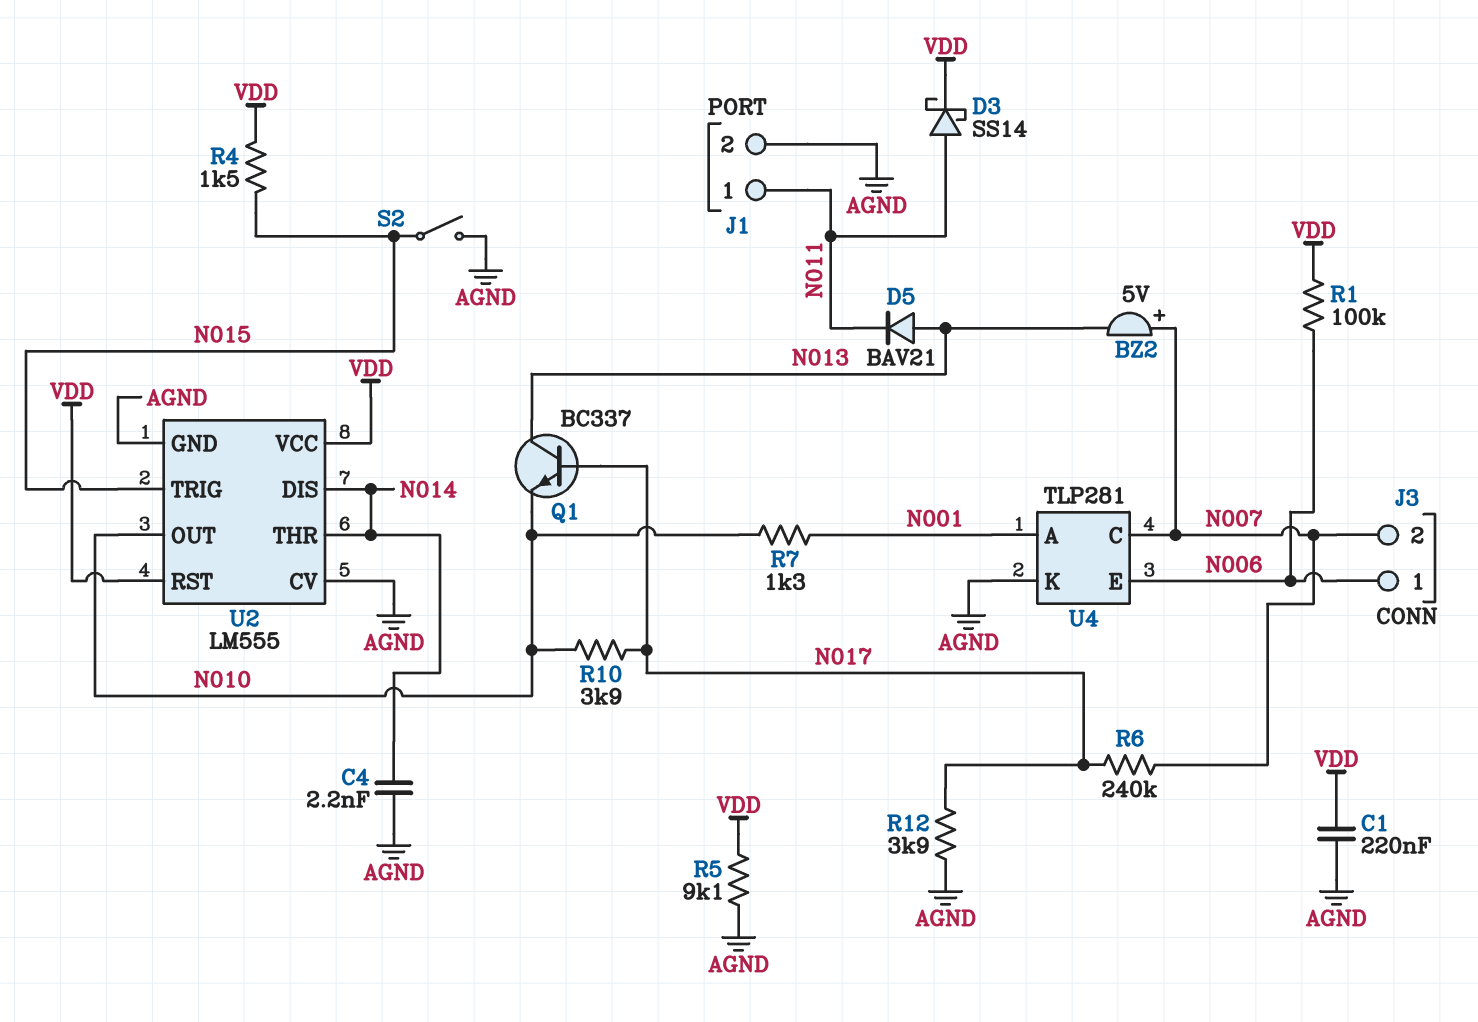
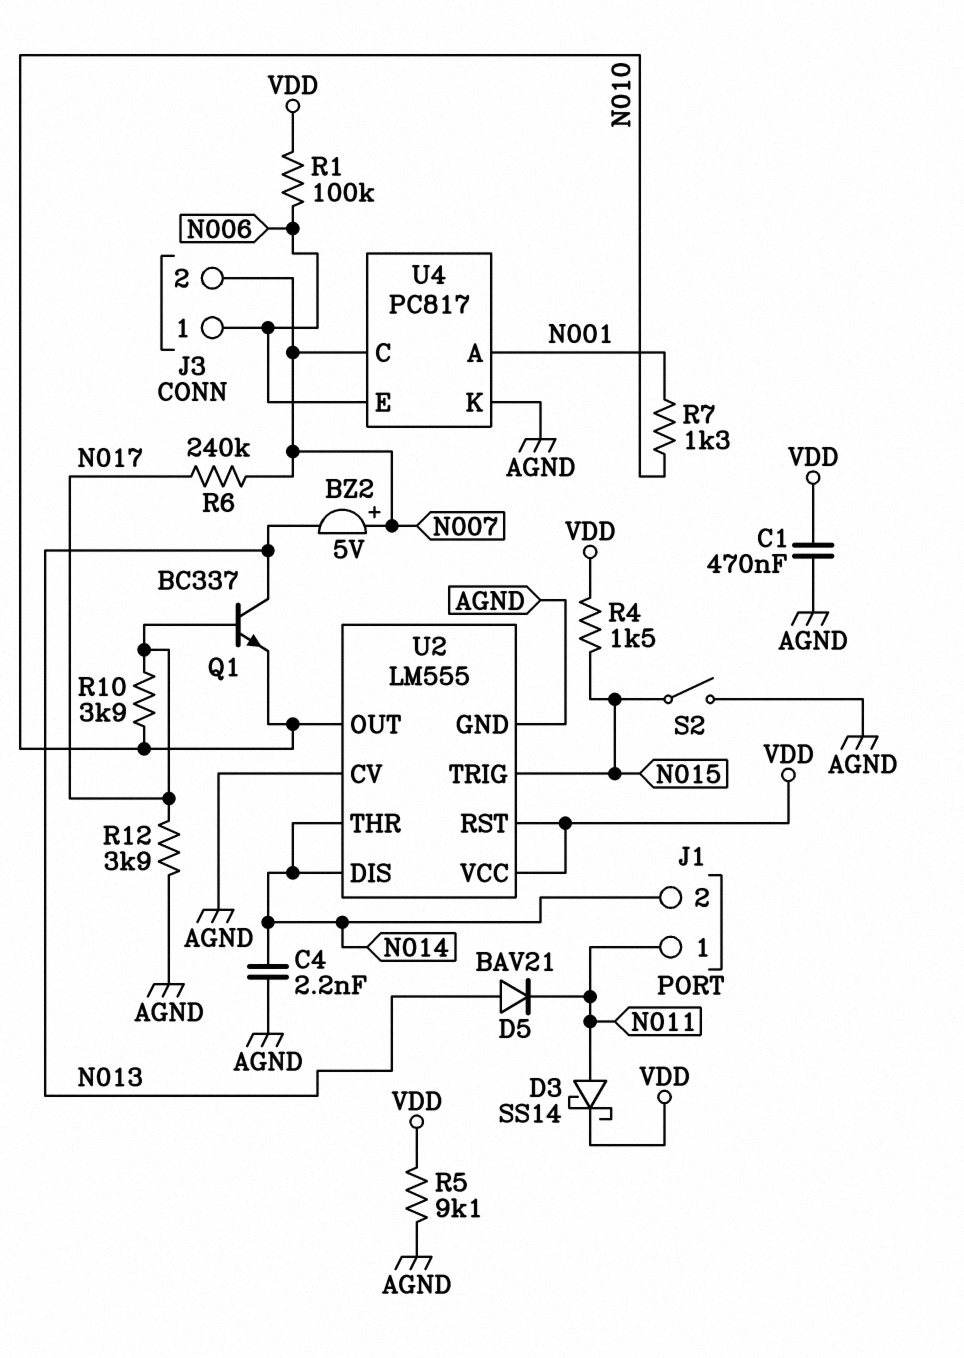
C1: 220nF (AGND, VDD) -> 470nF (AGND, VDD)
J1 pin 2: AGND -> N014
U4: TLP281 -> PC817

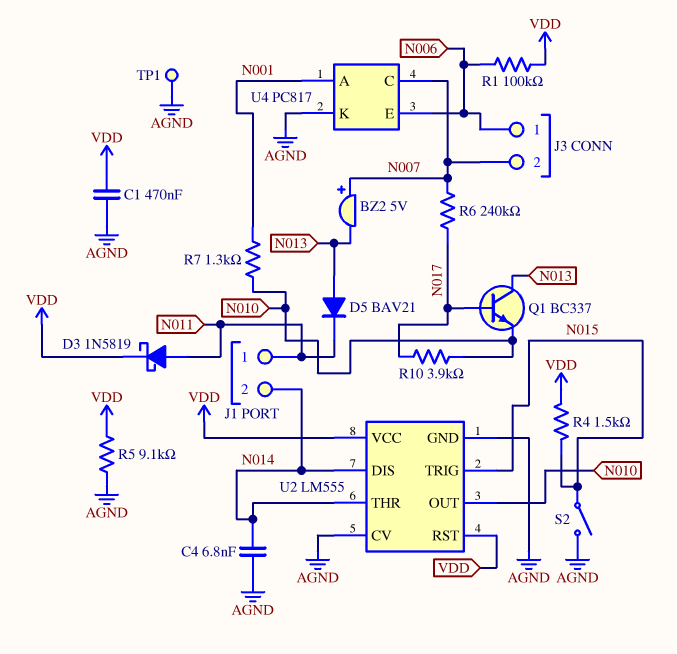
C4: 2.2nF (AGND, N014) -> 6.8nF (AGND, N014)
D3: schottky SS14 (A N011, K VDD) -> schottky 1N5819 (A N011, K VDD)
R12: 3.9k (AGND, N017) -> none
TP1: none -> test point (AGND)

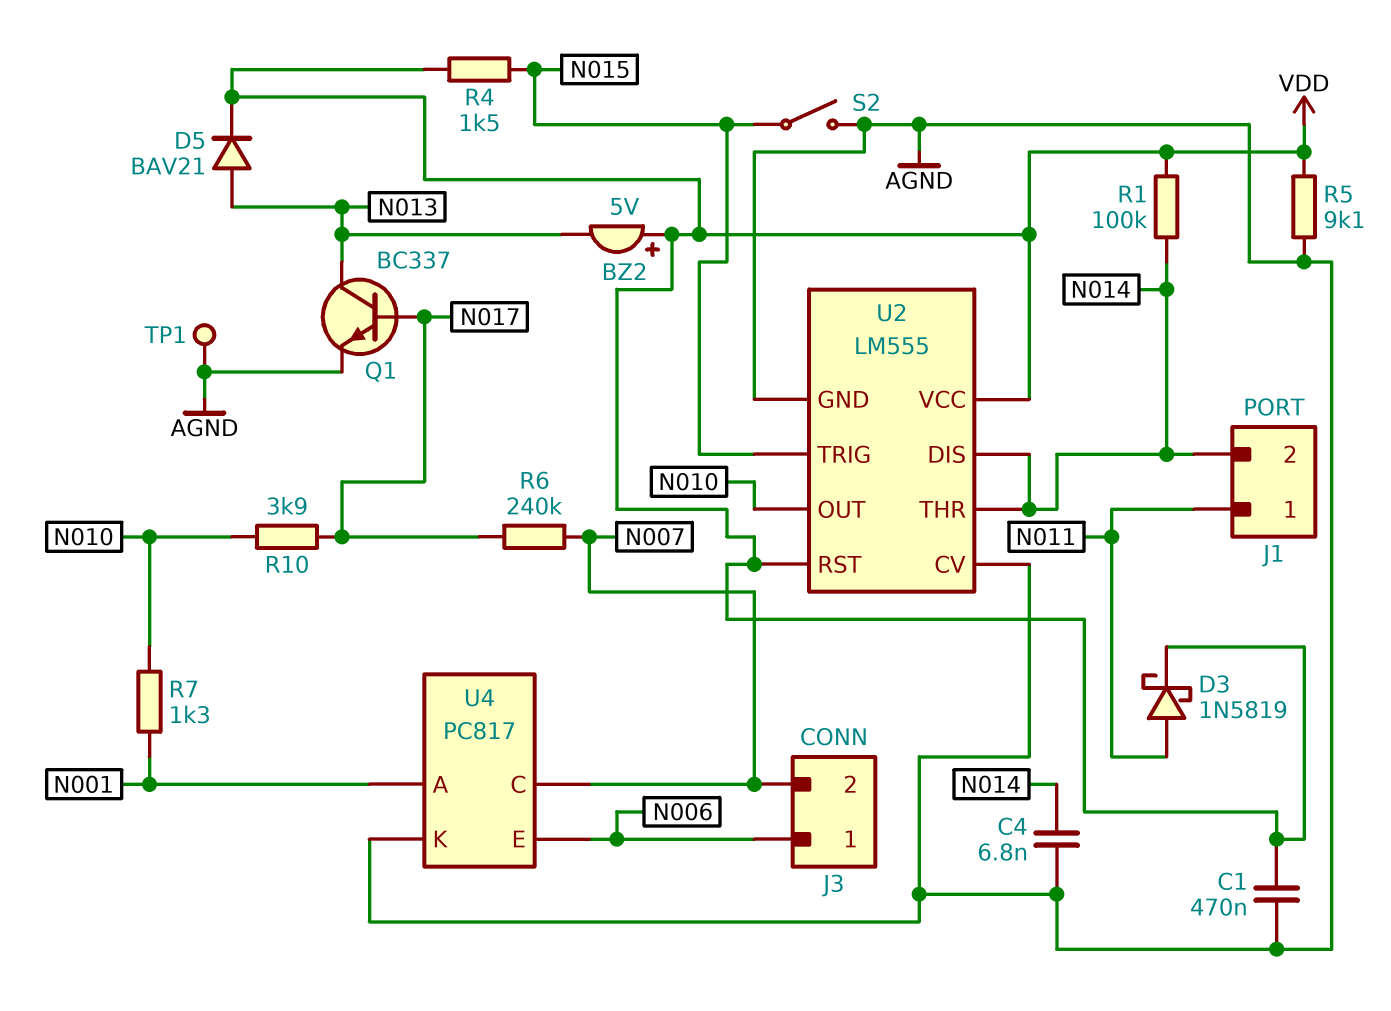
BZ2: buzzer 5V (plus N007, minus N013) -> buzzer 5V (plus VDD, minus N013)
D5: diode BAV21 (A N013, K N011) -> diode BAV21 (A N013, K VDD)
Q1: NPN BC337 (B N017, C N013, E N010) -> NPN BC337 (B N017, C N013, E AGND)
R1: 100k (N006, VDD) -> 100k (N014, VDD)

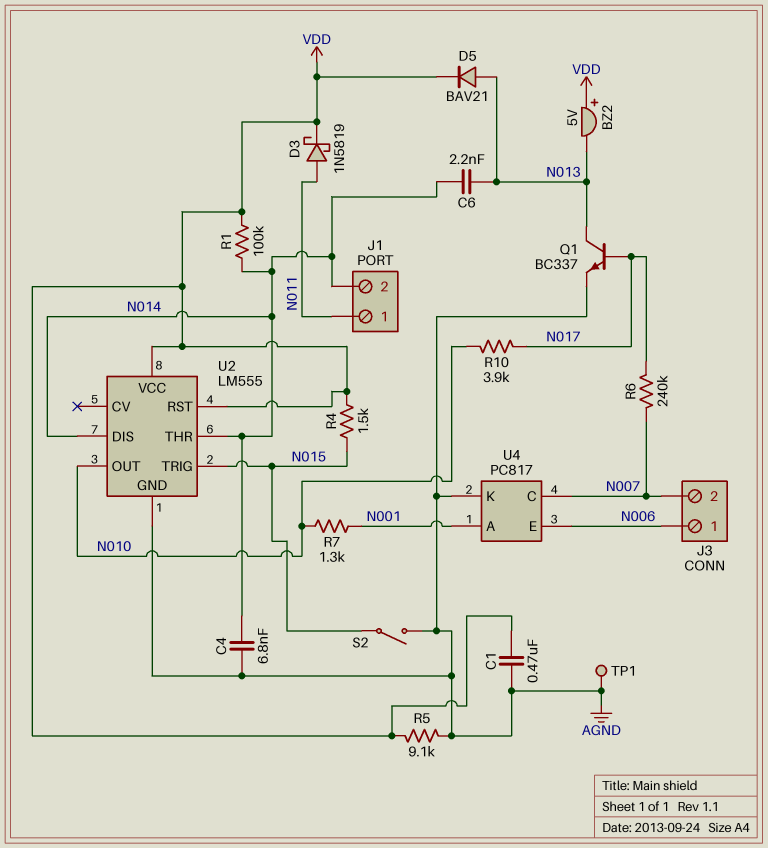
C6: none -> 2.2nF (N013, N014)
U2 pin CV: AGND -> none

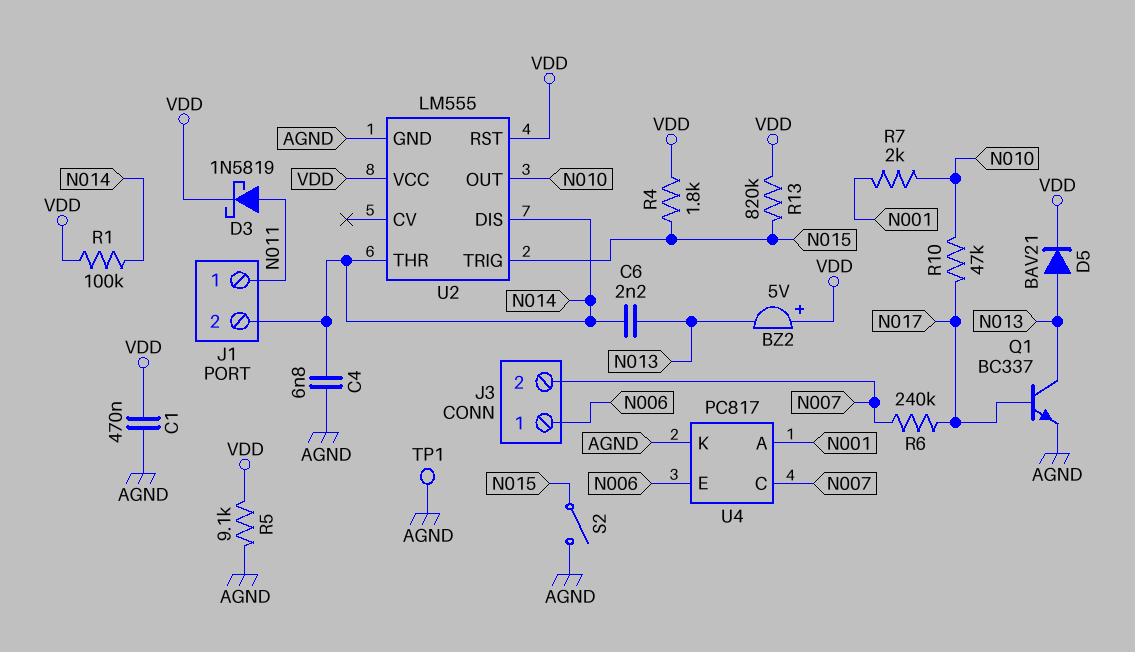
R4: 1.5k (N015, VDD) -> 1.8k (N015, VDD)
R7: 1.3k (N001, N010) -> 2k (N001, N010)
R10: 3.9k (N010, N017) -> 47k (N010, N017)
R13: none -> 820k (N015, VDD)

